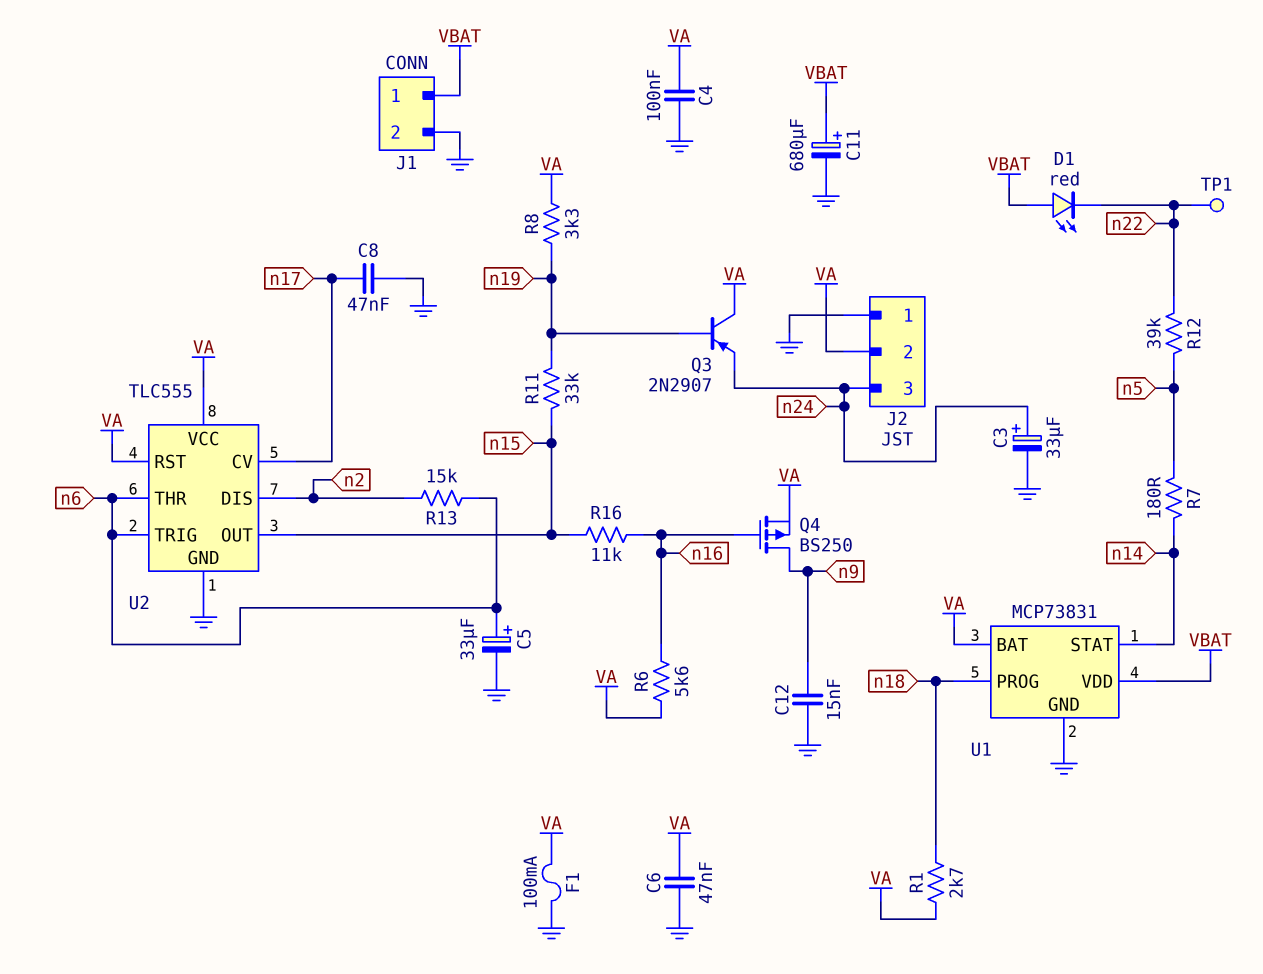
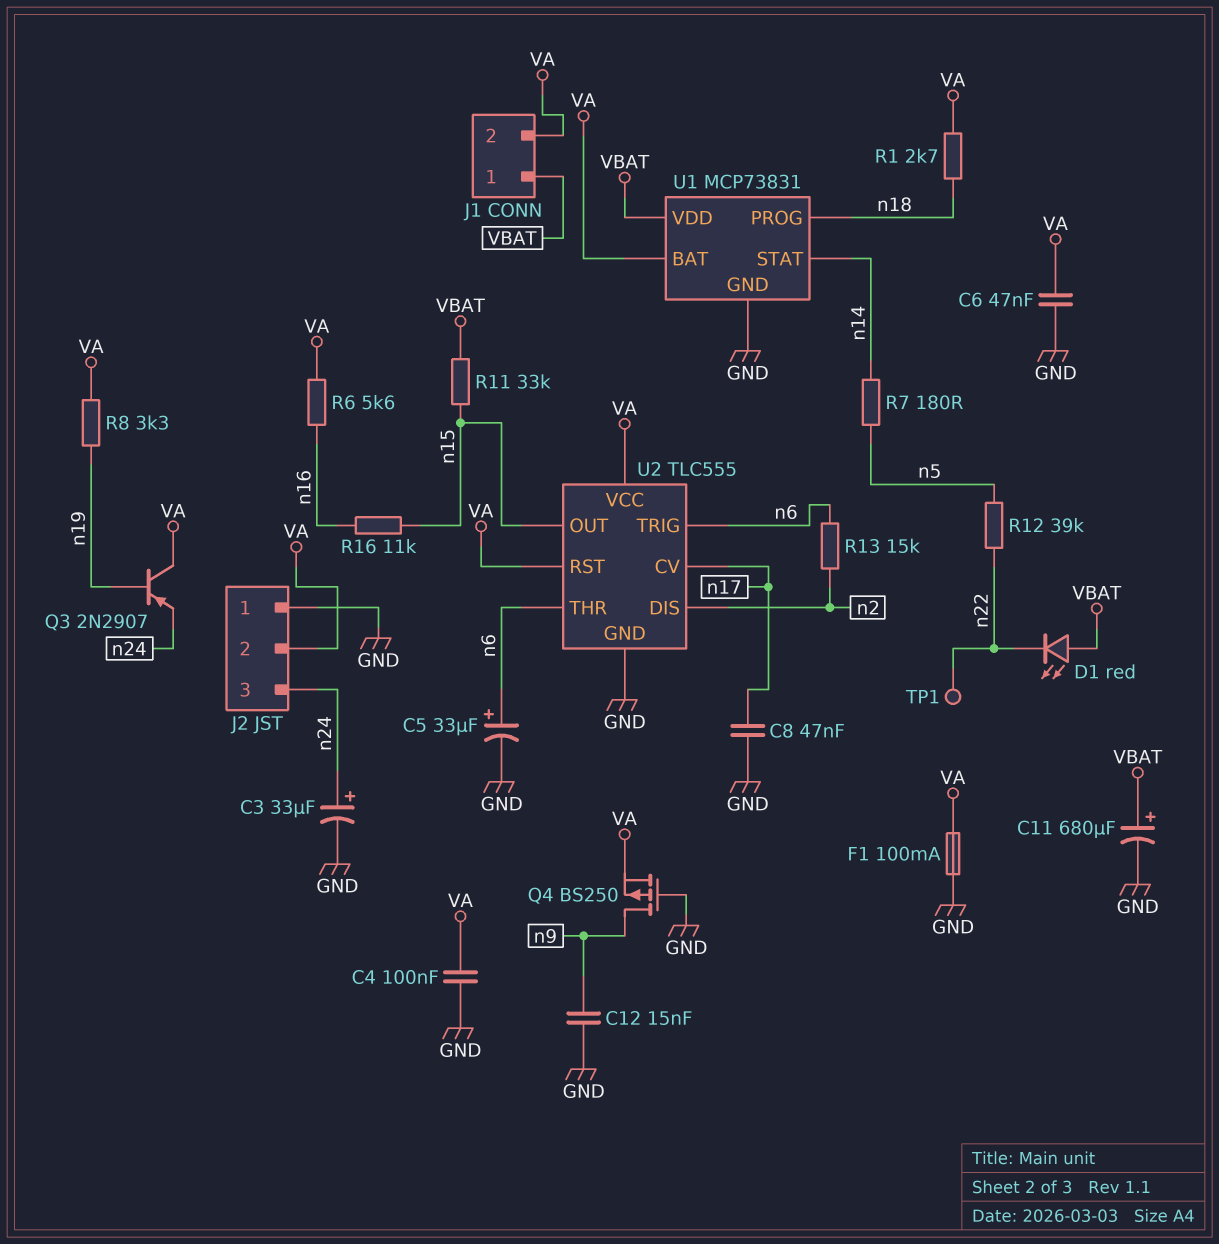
J1 pin 2: GND -> VA
Q4: PMOS BS250 (G n16, D n9, S VA) -> PMOS BS250 (G GND, D n9, S VA)
R11: 33k (n15, n19) -> 33k (VBAT, n15)

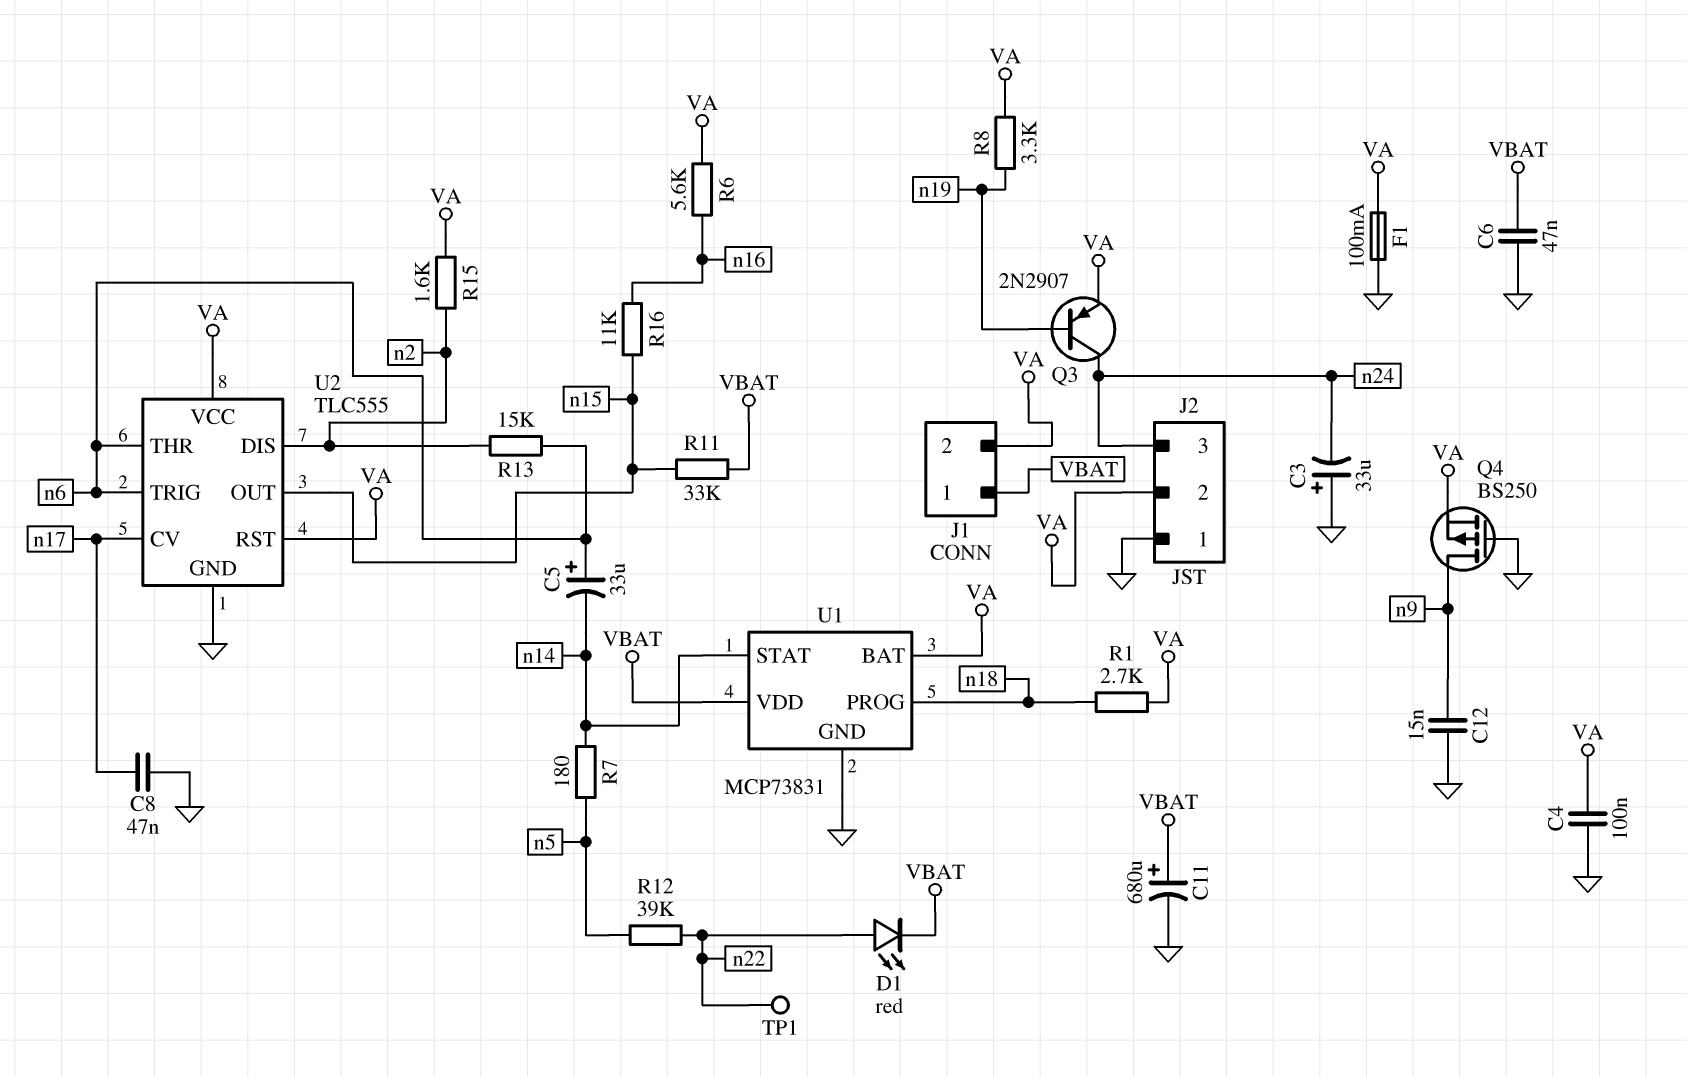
C3: 33uF (plus n24, minus GND) -> 33uF (plus GND, minus n24)
C5: 33uF (plus n6, minus GND) -> 33uF (plus n6, minus n14)
C6: 47nF (GND, VA) -> 47nF (GND, VBAT)
D1: LED red (A VBAT, K n22) -> LED red (A n22, K VBAT)
Q3: PNP 2N2907 (B n19, C VA, E n24) -> PNP 2N2907 (B n19, C n24, E VA)
R15: none -> 1.6k (VA, n2)

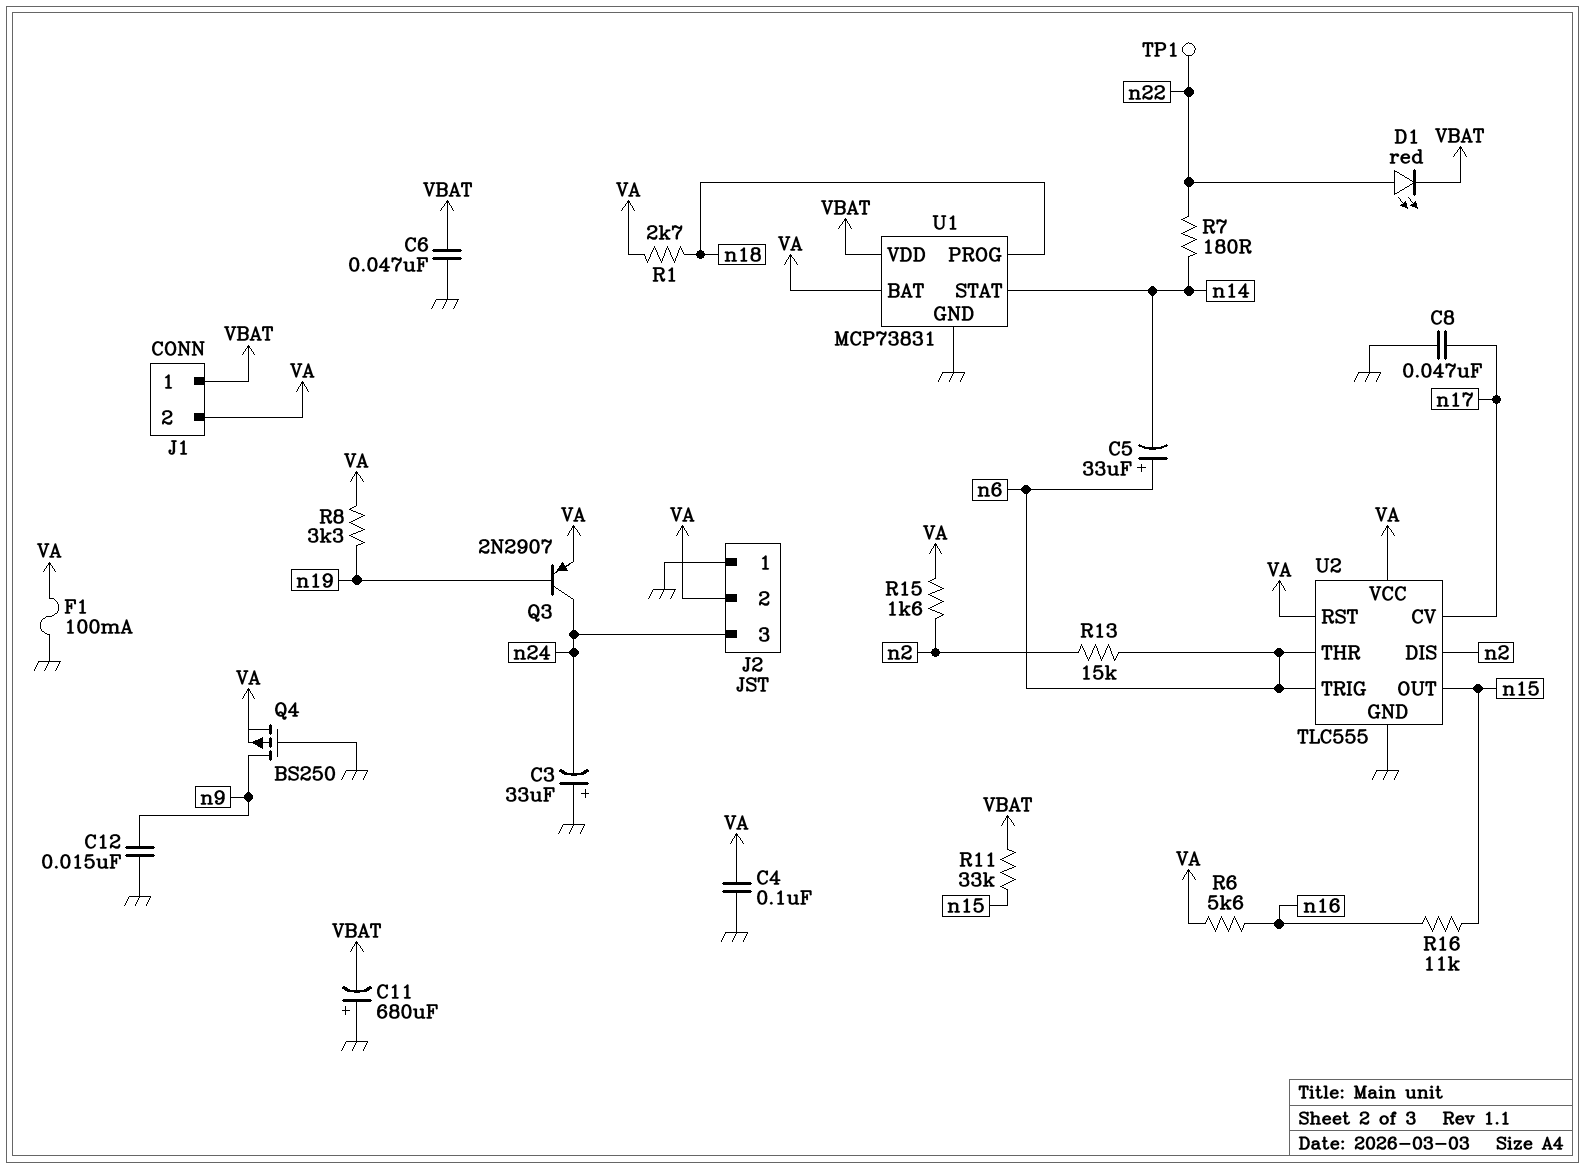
C11: 680uF (plus VBAT, minus GND) -> 680uF (plus GND, minus VBAT)
R7: 180 (n5, n14) -> 180 (n14, n22)
R12: 39k (n5, n22) -> none

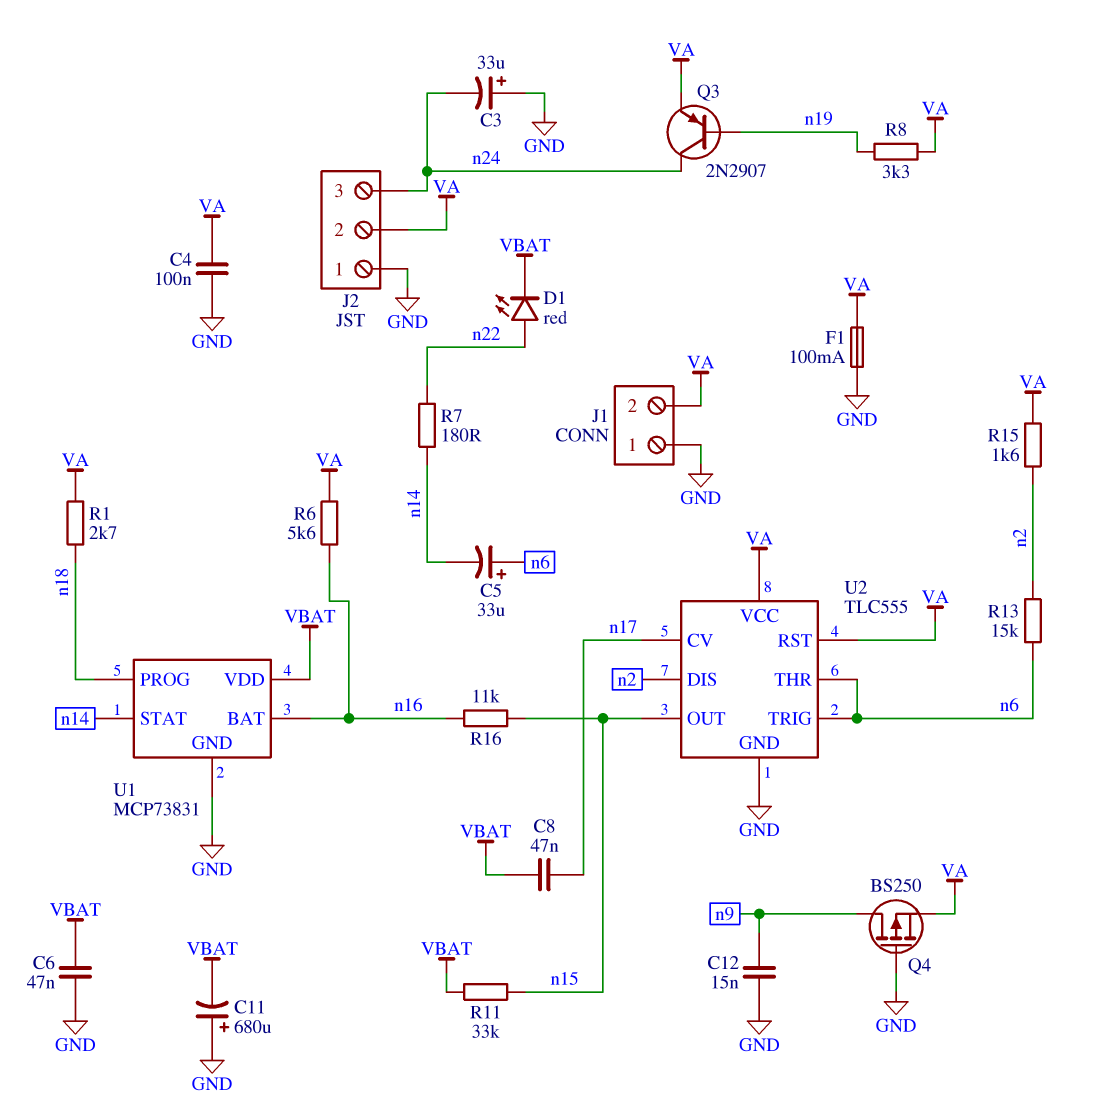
C8: 47nF (GND, n17) -> 47nF (VBAT, n17)
J1 pin 1: VBAT -> GND
TP1: test point (n22) -> none
U1 pin BAT: VA -> n16

